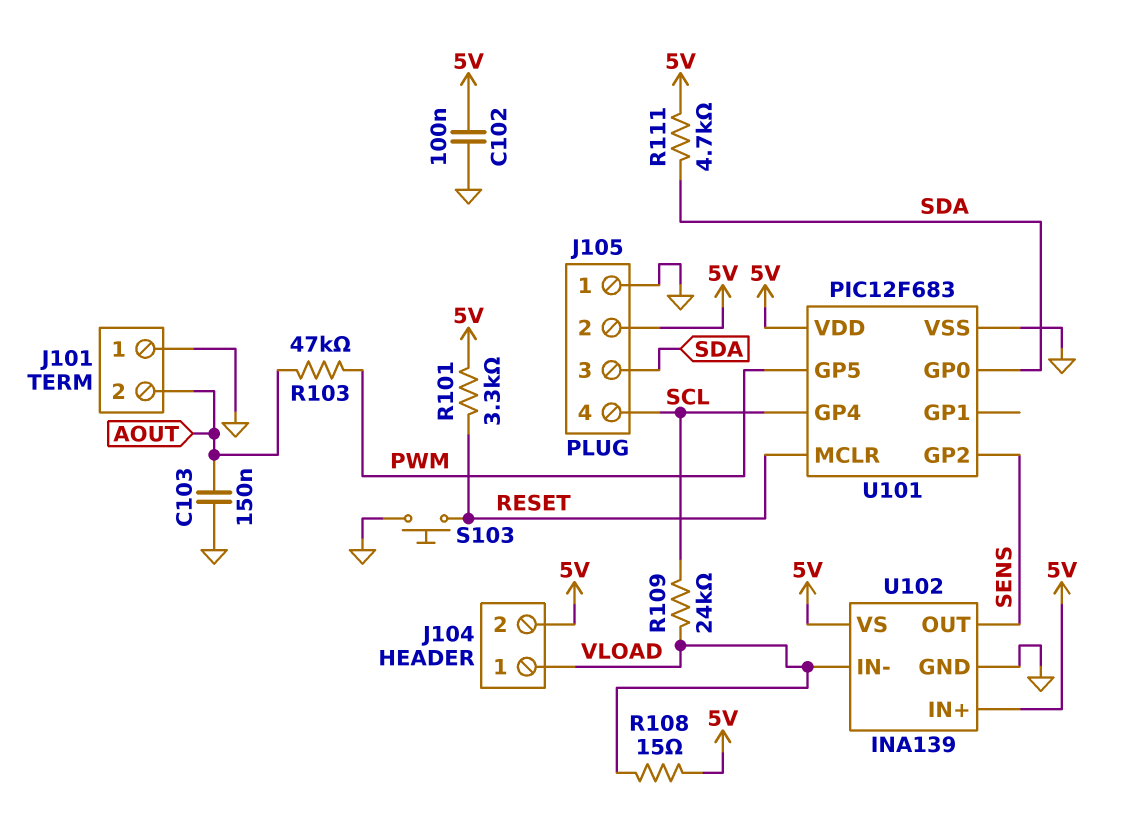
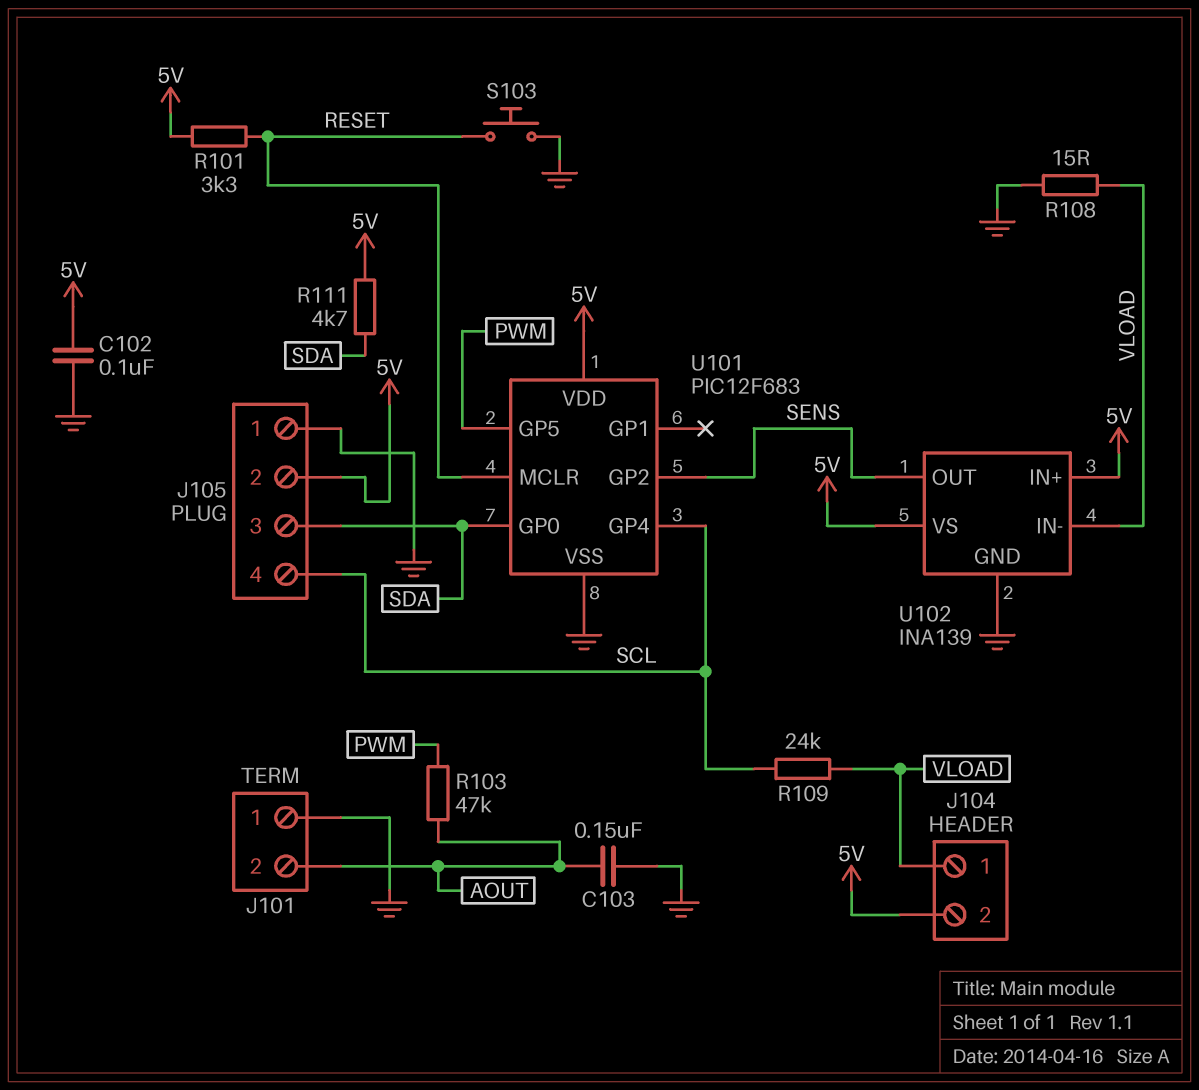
R108: 15 (5V, VLOAD) -> 15 (GND, VLOAD)

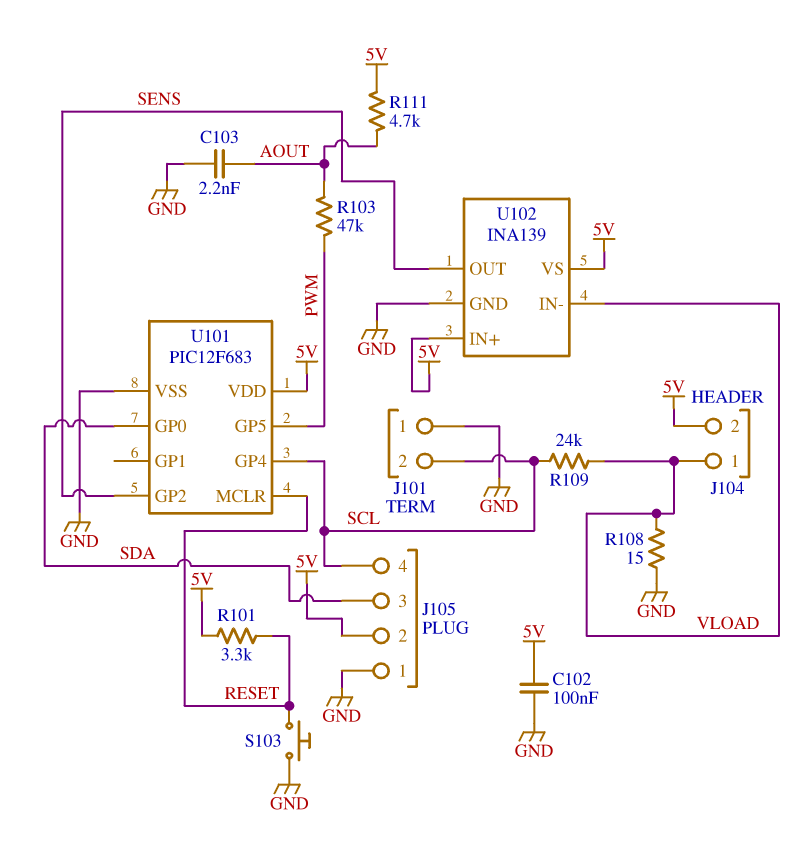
C103: 150nF (AOUT, GND) -> 2.2nF (AOUT, GND)
J101 pin 2: AOUT -> SCL
R111: 4.7k (5V, SDA) -> 4.7k (5V, AOUT)

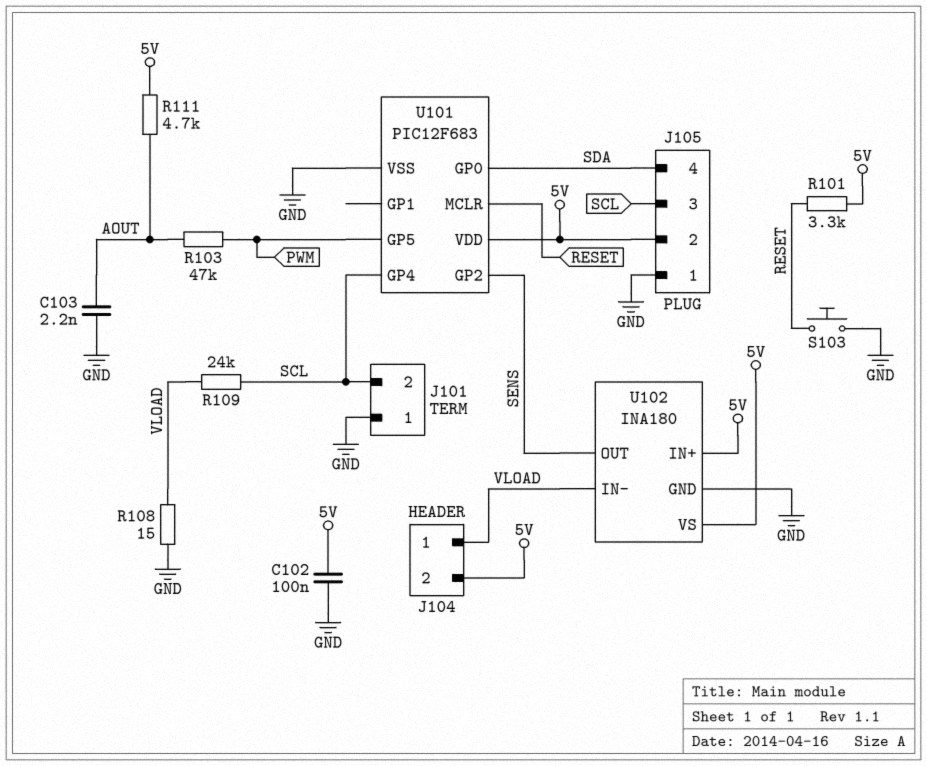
J105 pin 3: SDA -> SCL
J105 pin 4: SCL -> SDA
U102: INA139 -> INA180

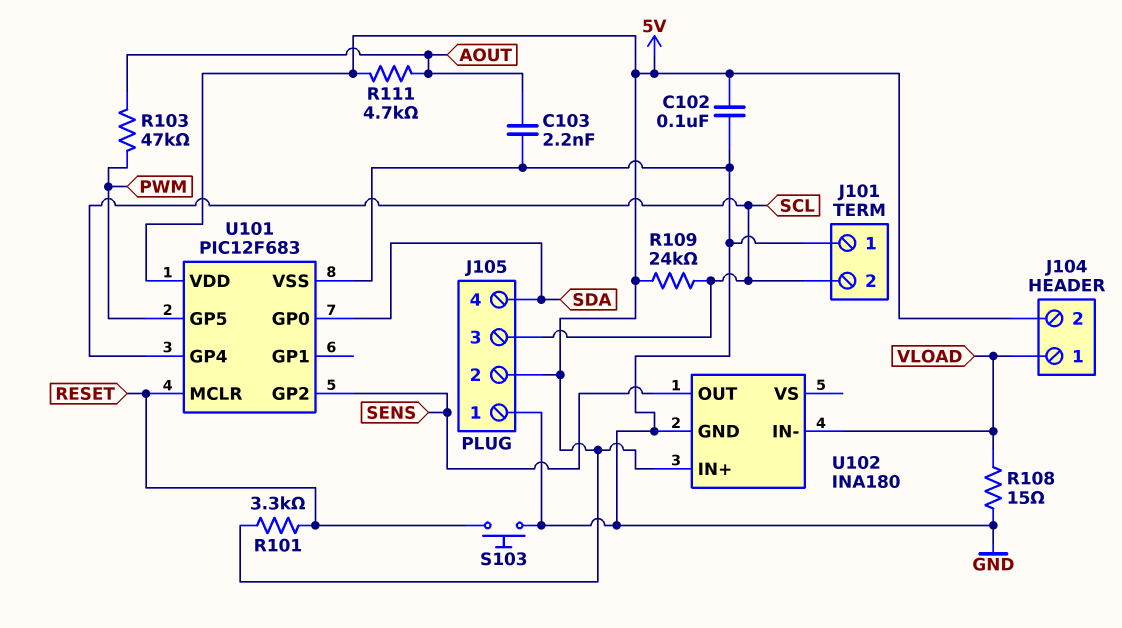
R109: 24k (SCL, VLOAD) -> 24k (5V, SCL)
U102 pin VS: 5V -> none

